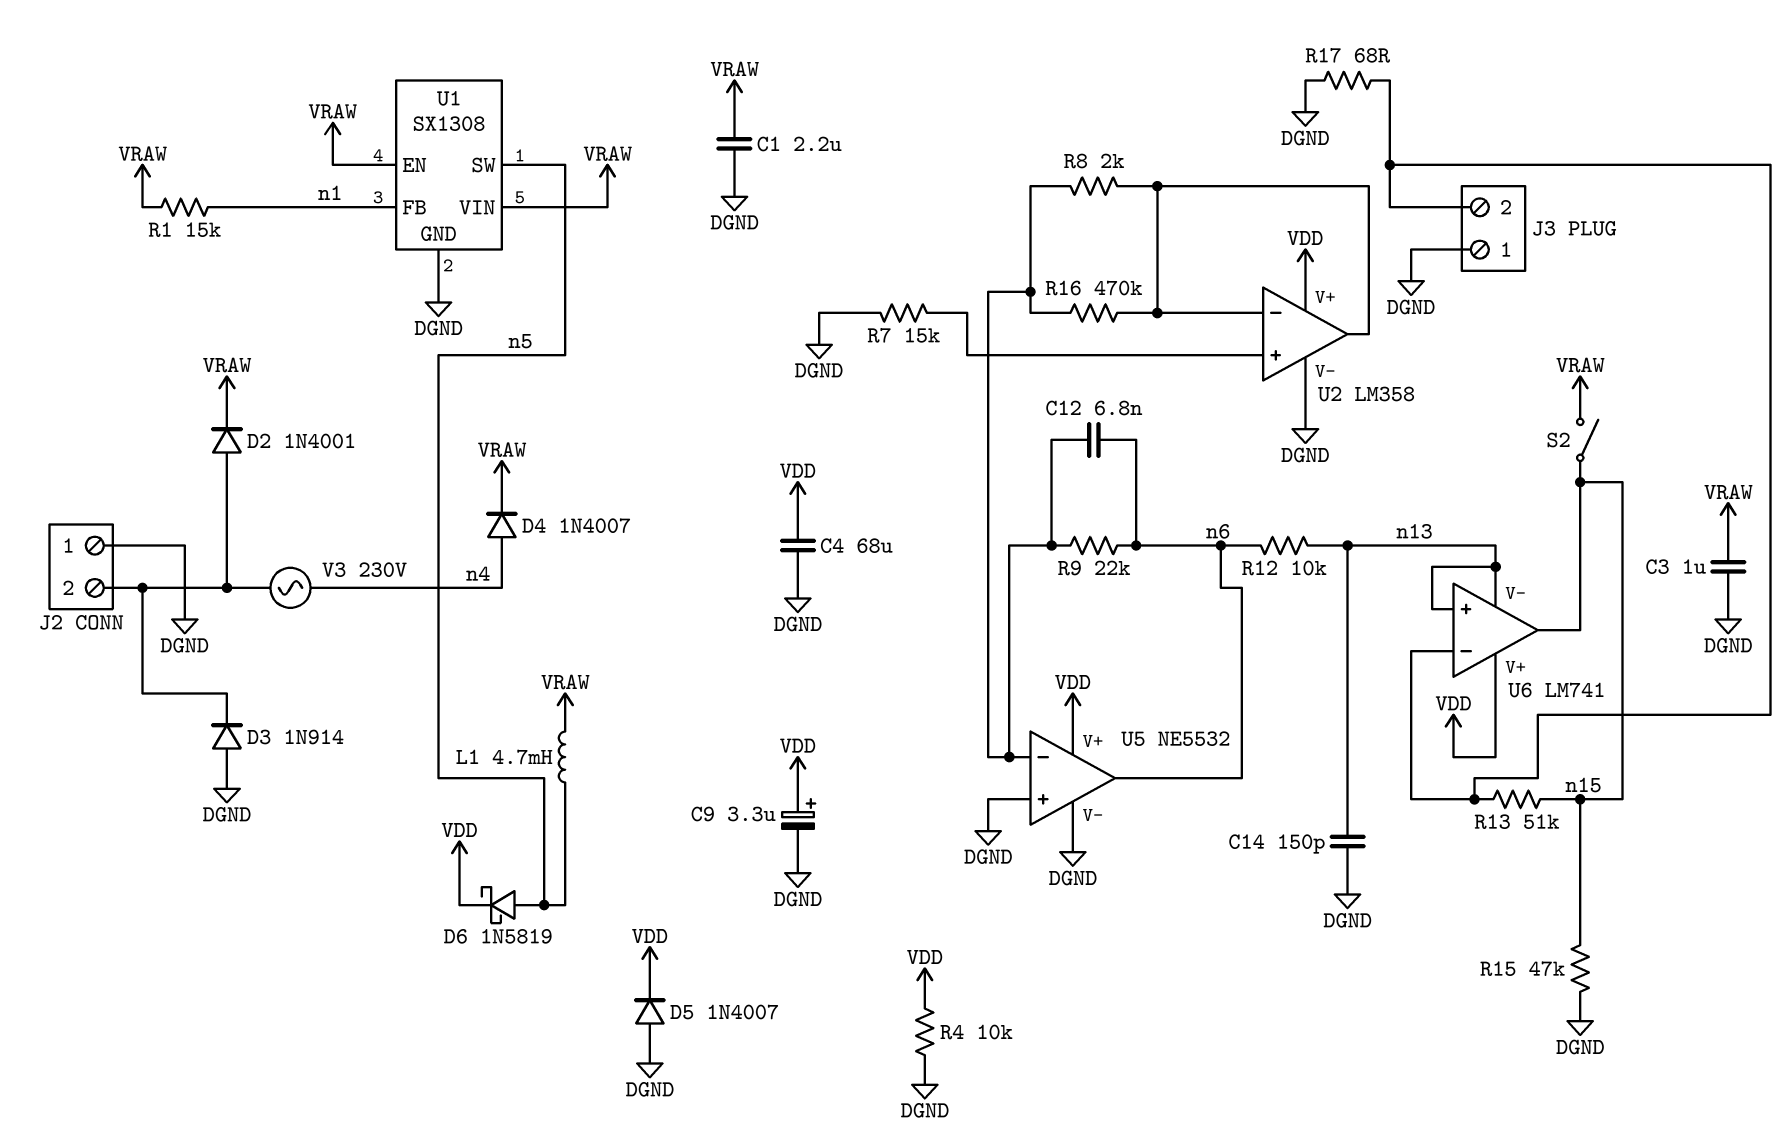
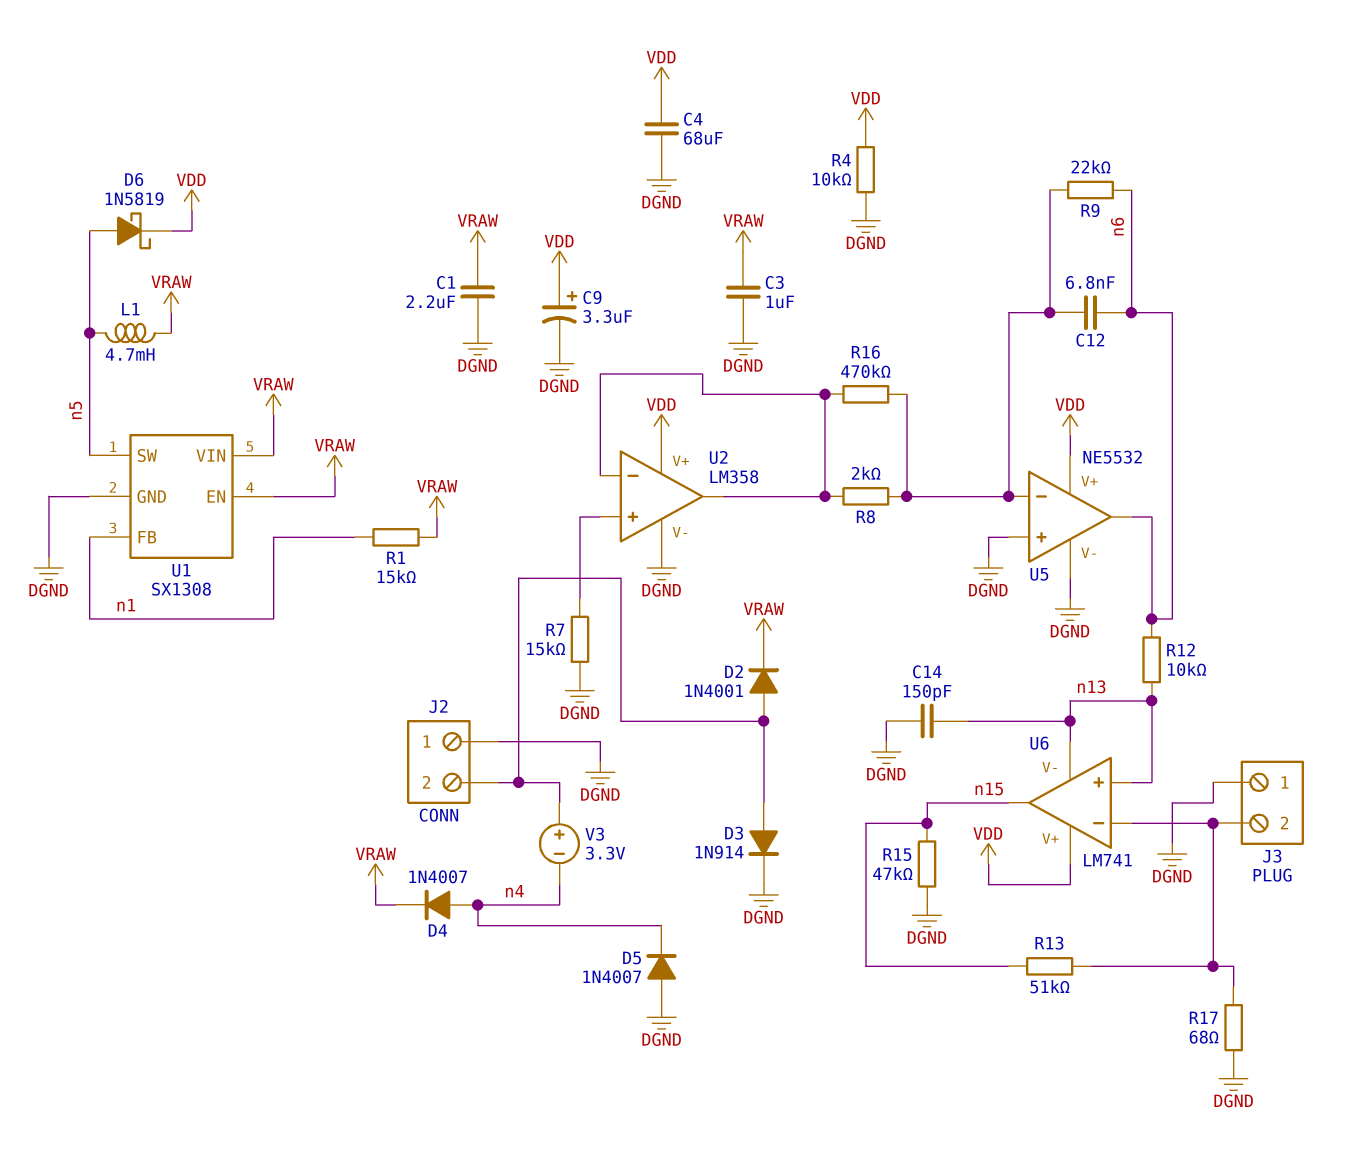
D3: diode 1N914 (A DGND, K J2/2) -> diode 1N914 (A J2/2, K DGND)
D5: diode 1N4007 (A DGND, K VDD) -> diode 1N4007 (A DGND, K n4)
S2: switch (VRAW, n15) -> none
V3: AC 230V (J2/2, n4) -> 3.3V (plus J2/2, minus n4)

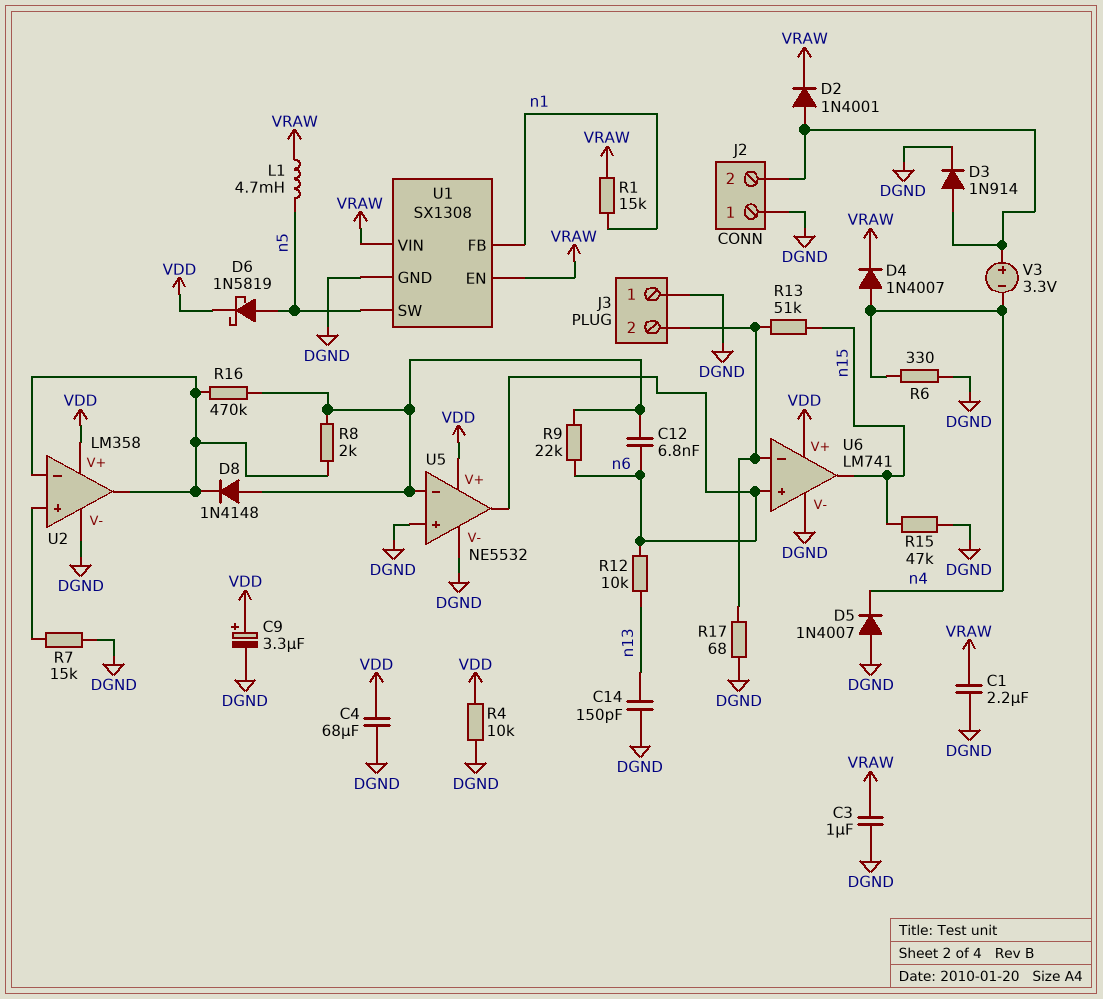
D8: none -> diode 1N4148 (A U5/in-, K U2/in-)
R6: none -> 330 (DGND, n4)
U6 pin V-: n13 -> DGND
U6 pin in+: n13 -> n6

